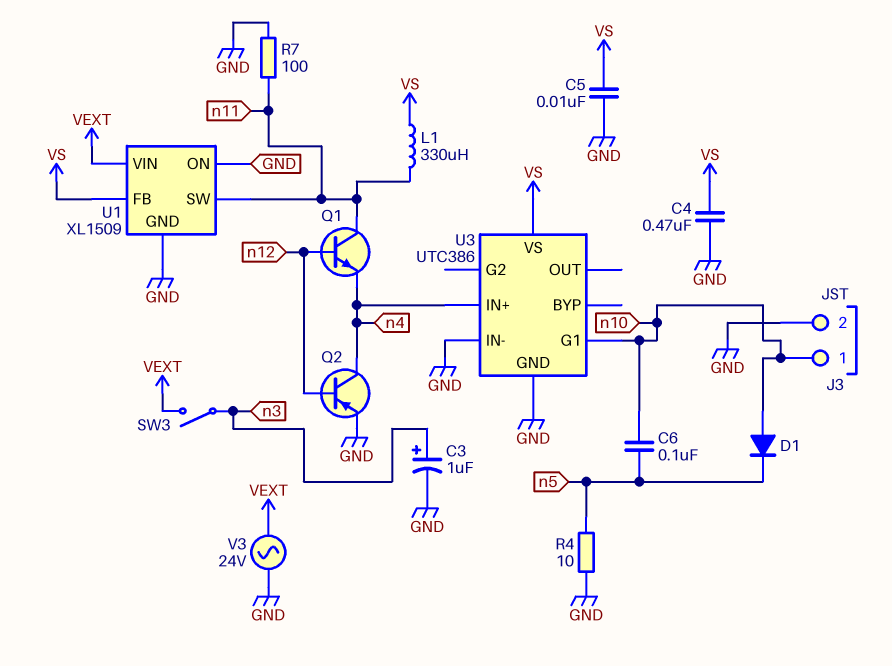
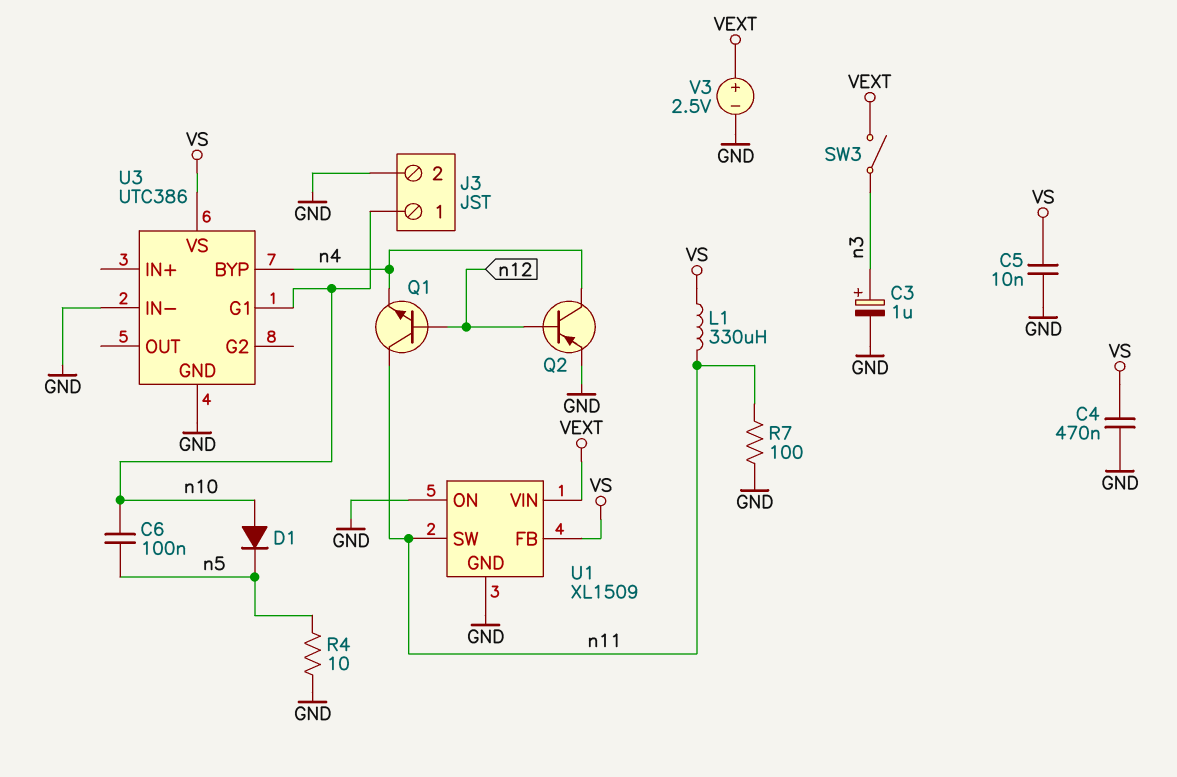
U3 pin BYP: none -> n4
U3 pin IN+: n4 -> none
V3: AC 24V (GND, VEXT) -> 2.5V (plus VEXT, minus GND)

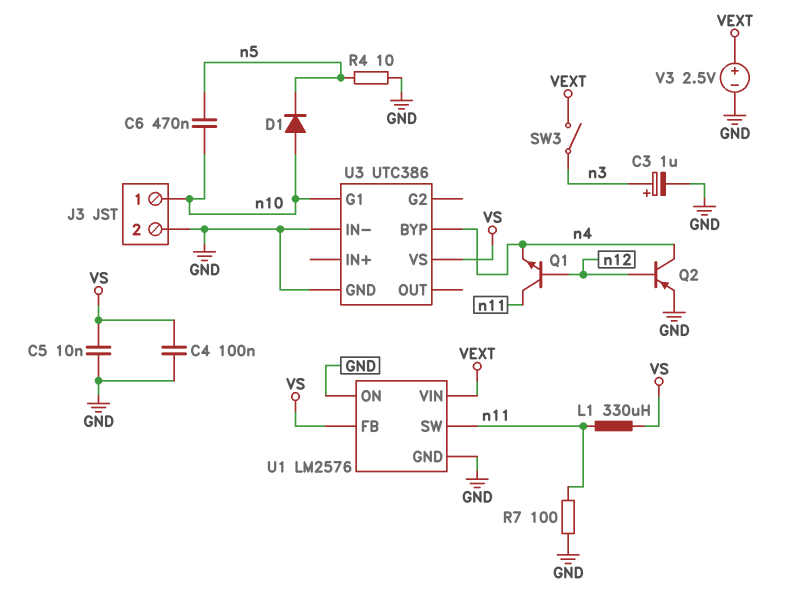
C4: 470nF (GND, VS) -> 100nF (GND, VS)
C6: 100nF (n5, n10) -> 470nF (n5, n10)
U1: XL1509 -> LM2576

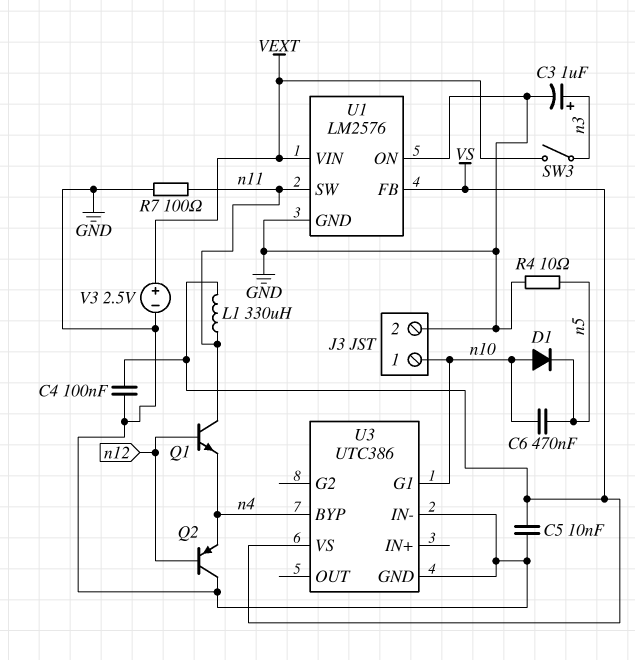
Q2: PNP (B n12, C n4, E GND) -> PNP (B n12, C GND, E n4)

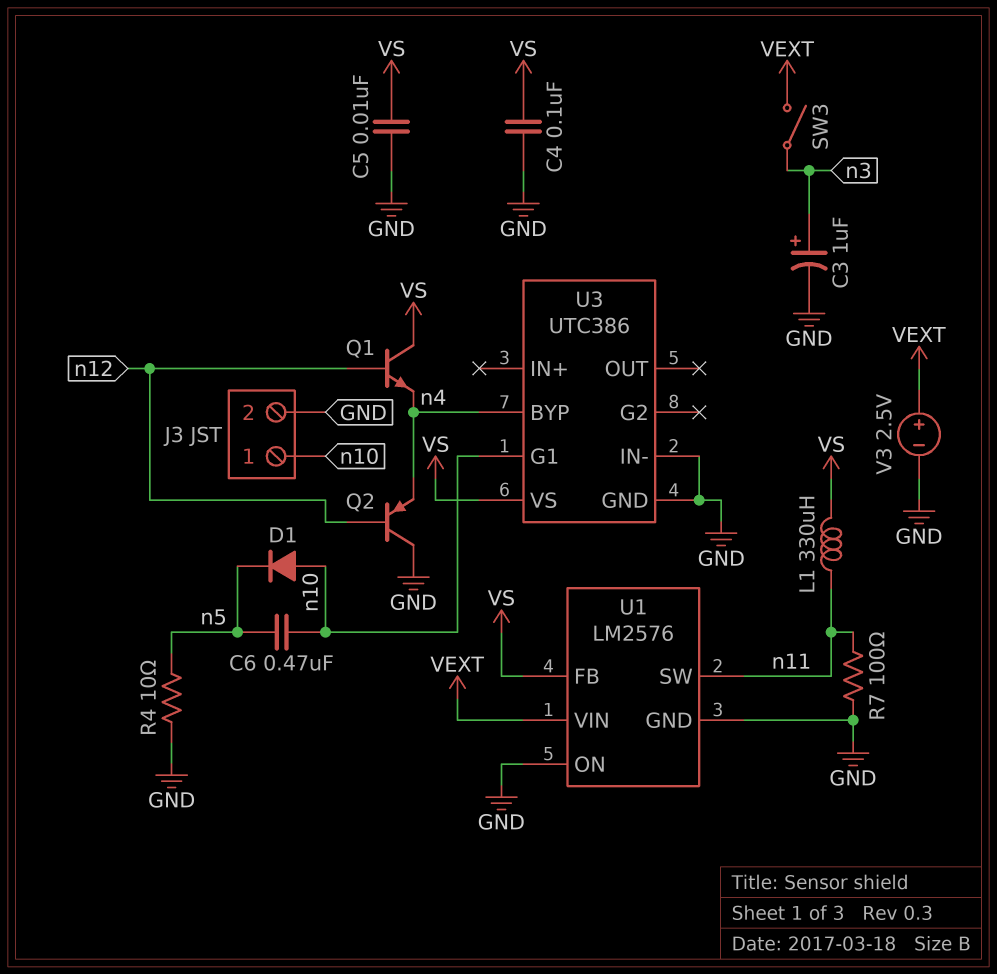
Q1: NPN (B n12, C n11, E n4) -> NPN (B n12, C VS, E n4)

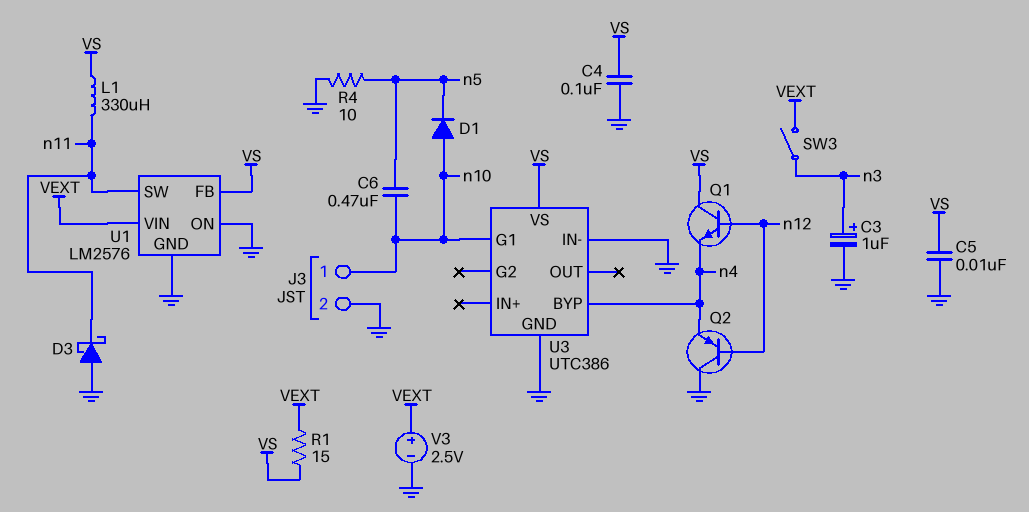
D3: none -> schottky (A GND, K n11)
R1: none -> 15 (VEXT, VS)
R7: 100 (GND, n11) -> none

